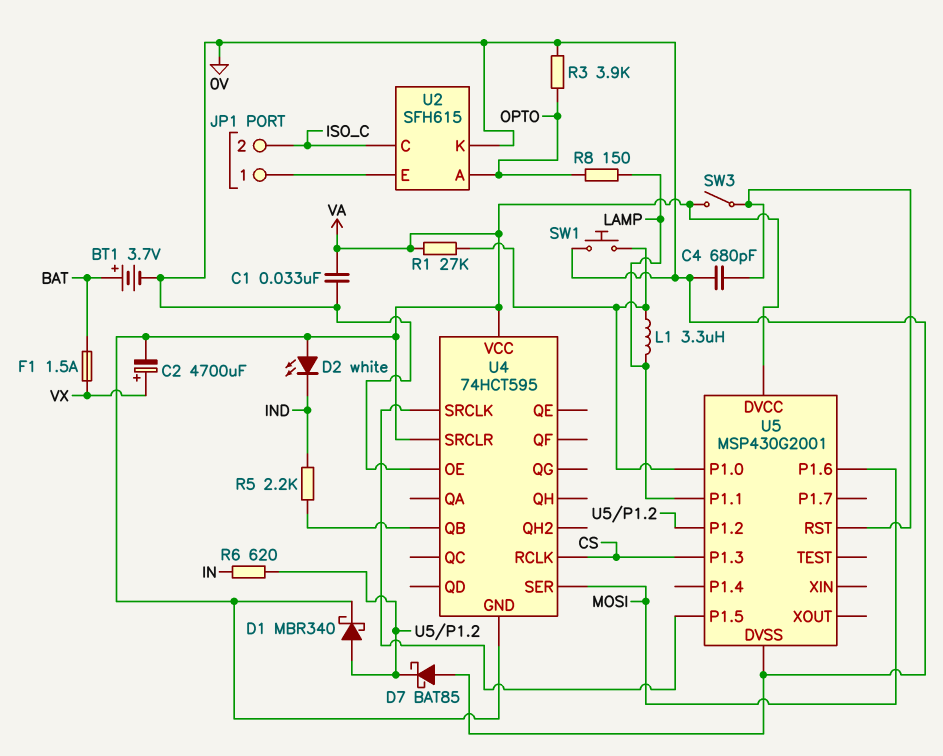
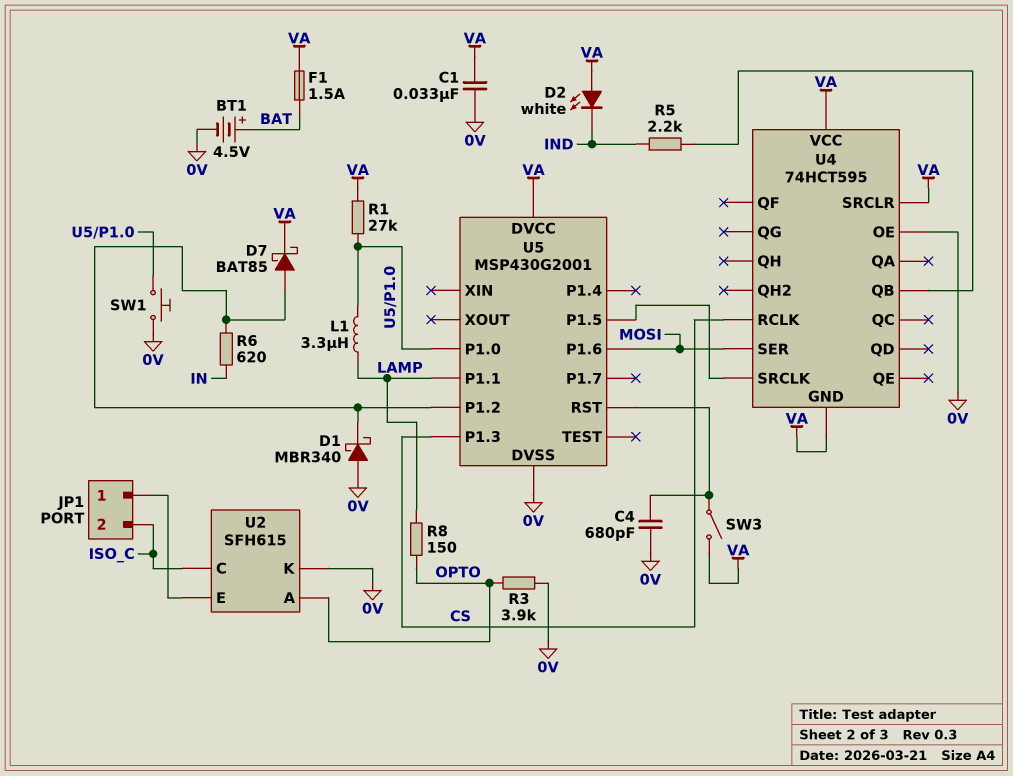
BT1: 3.7V (plus BAT, minus 0V) -> 4.5V (plus BAT, minus 0V)
C2: 4700uF (plus VX, minus VA) -> none
D1: schottky MBR340 (A U5/P1.2, K VA) -> schottky MBR340 (A 0V, K U5/P1.2)
D7: schottky BAT85 (A 0V, K U5/P1.2) -> schottky BAT85 (A U5/P1.2, K VA)
F1: 1.5A (BAT, VX) -> 1.5A (BAT, VA)

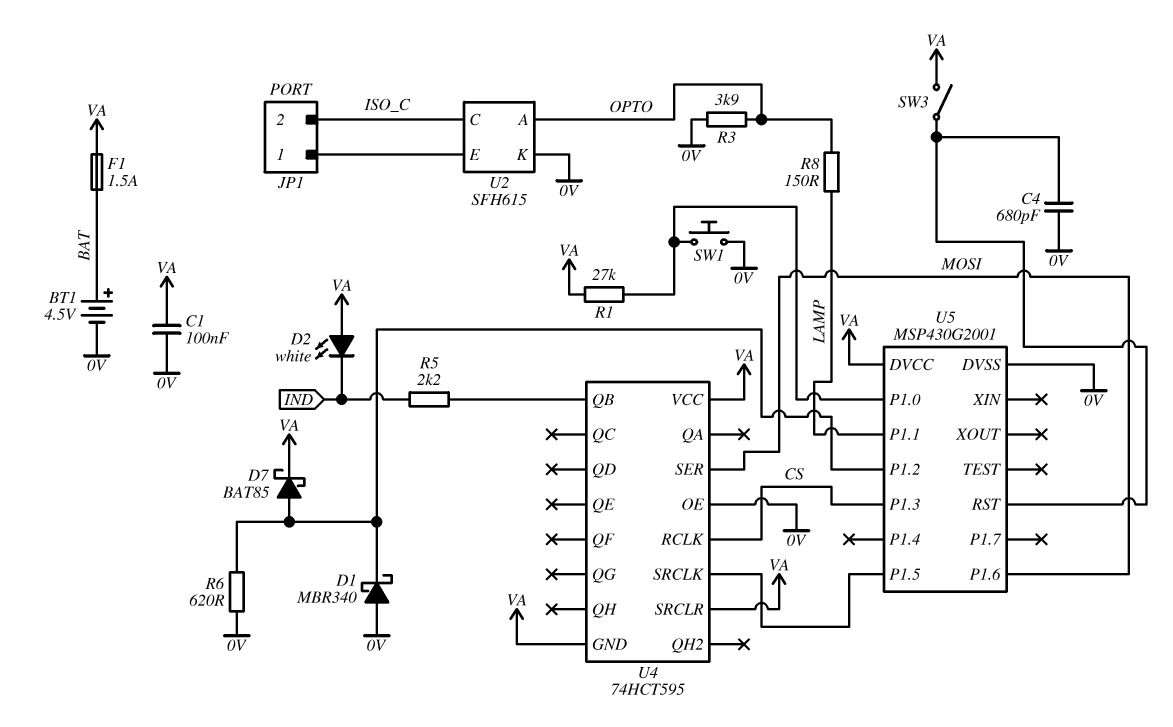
C1: 33nF (0V, VA) -> 100nF (0V, VA)
L1: 3.3uH (LAMP, U5/P1.0) -> none
R6: 620 (IN, U5/P1.2) -> 620 (0V, U5/P1.2)

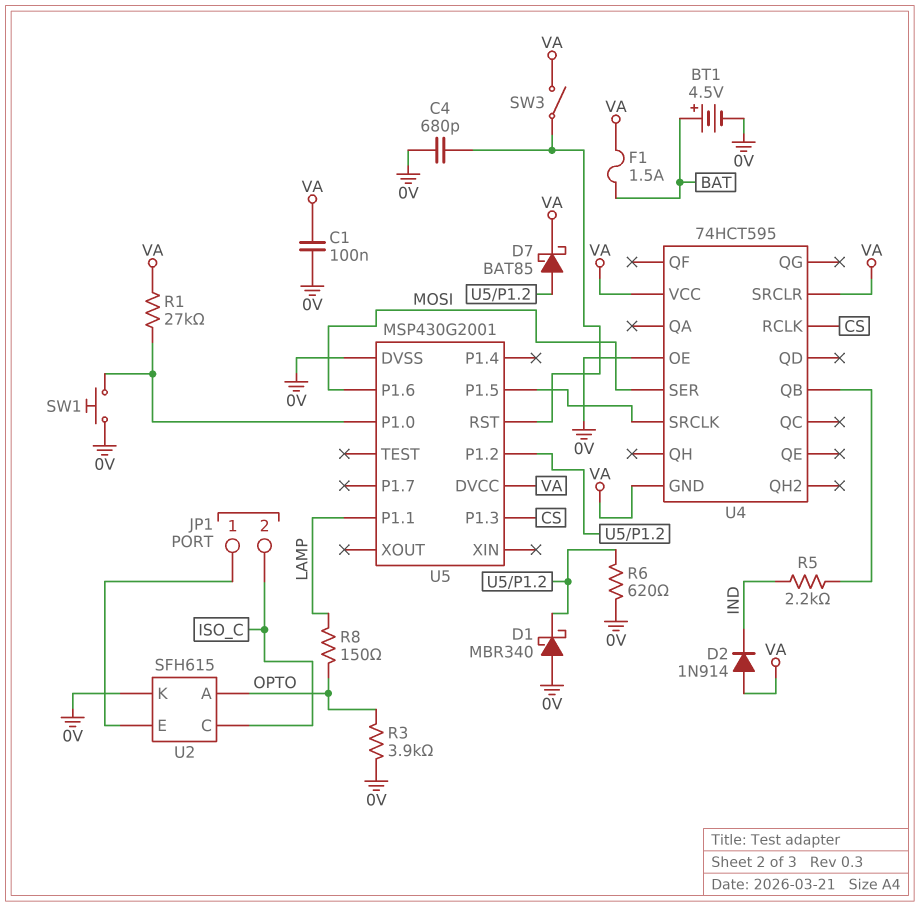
D2: LED white (A VA, K IND) -> diode 1N914 (A VA, K IND)

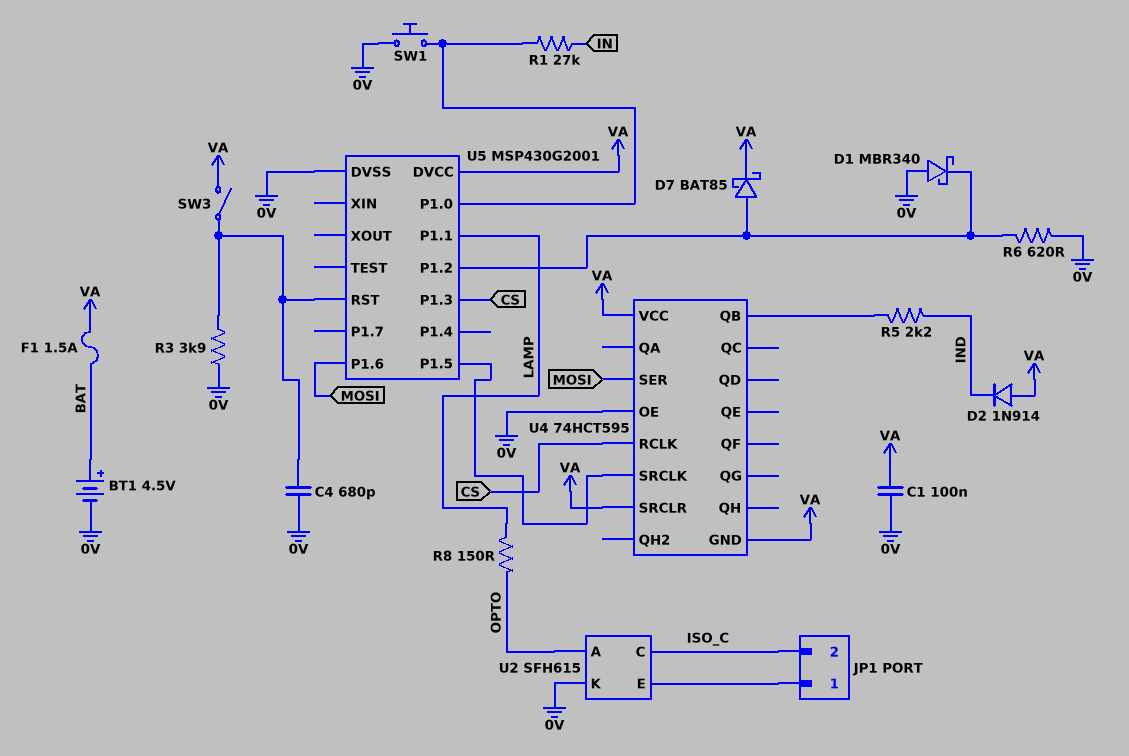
R1: 27k (U5/P1.0, VA) -> 27k (IN, U5/P1.0)
R3: 3.9k (0V, OPTO) -> 3.9k (0V, U5/RST)

